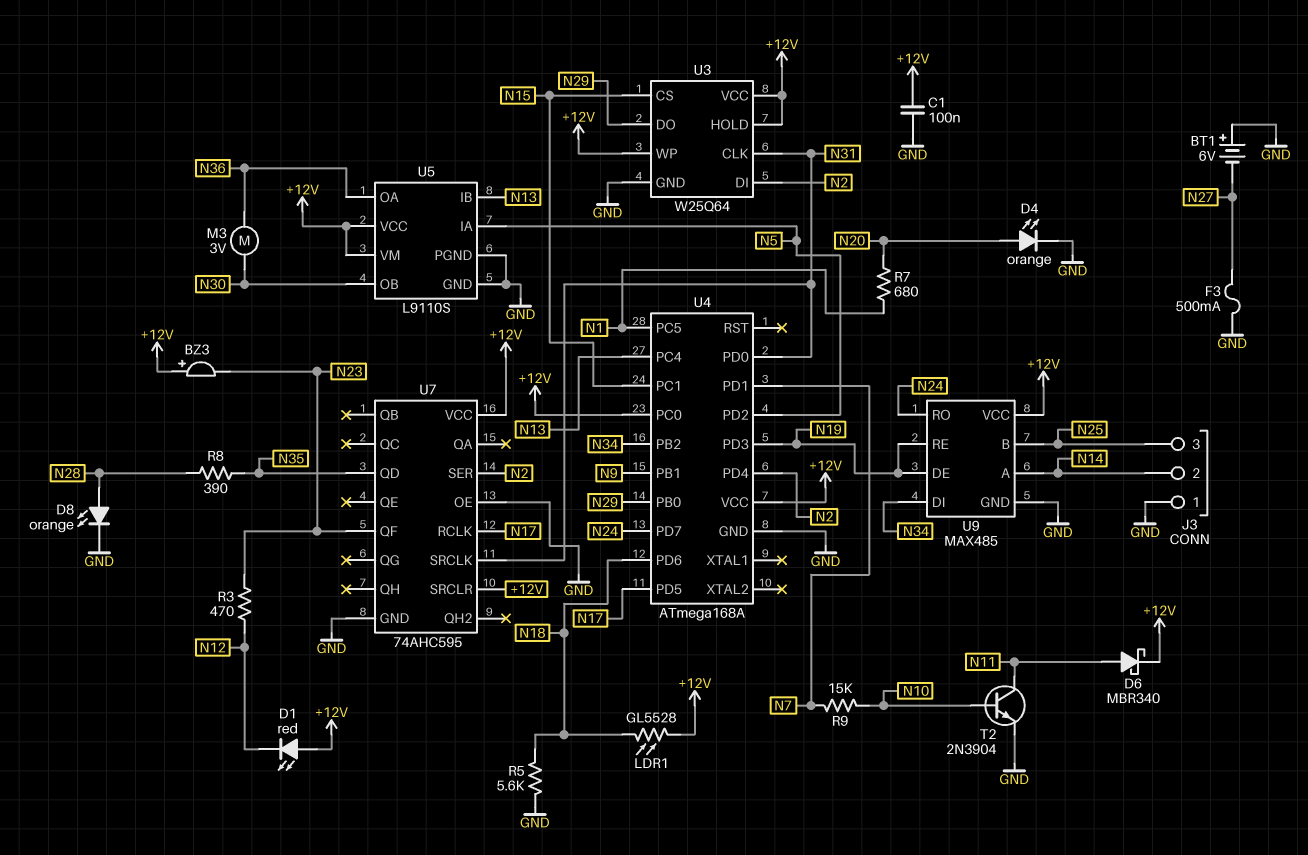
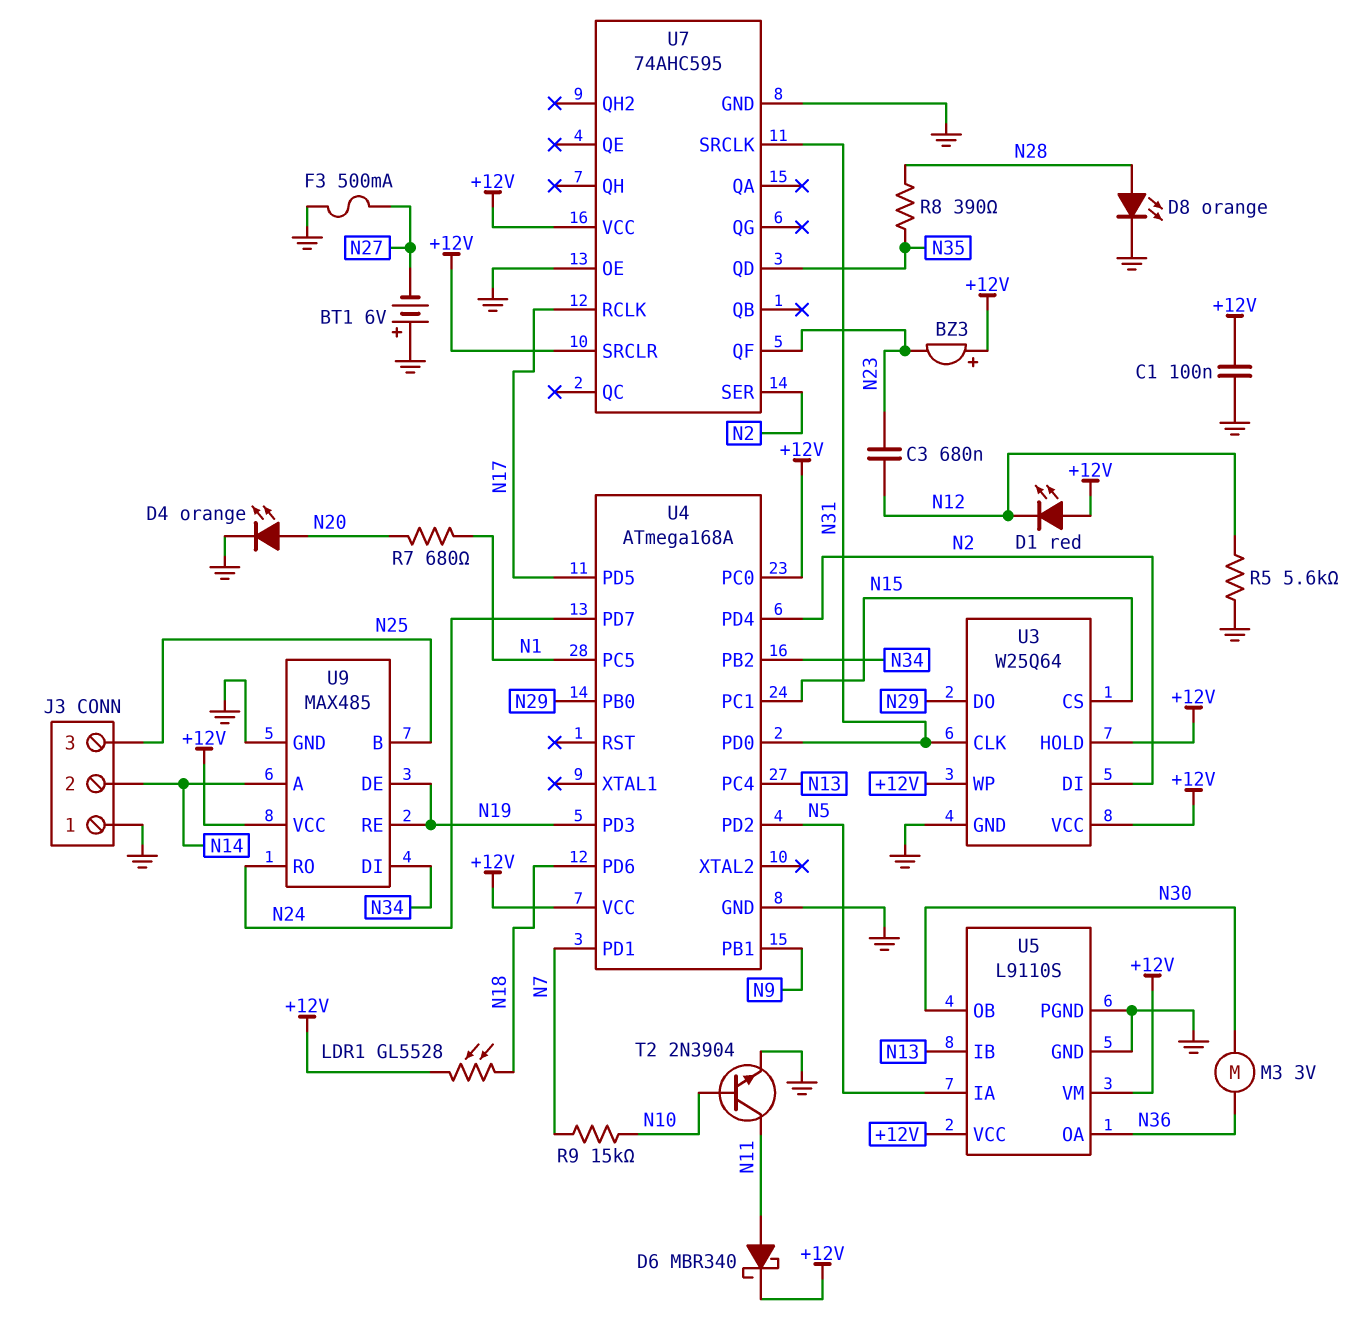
C3: none -> 680nF (N12, N23)
R3: 470 (N12, N23) -> none
R5: 5.6k (GND, N18) -> 5.6k (GND, N12)

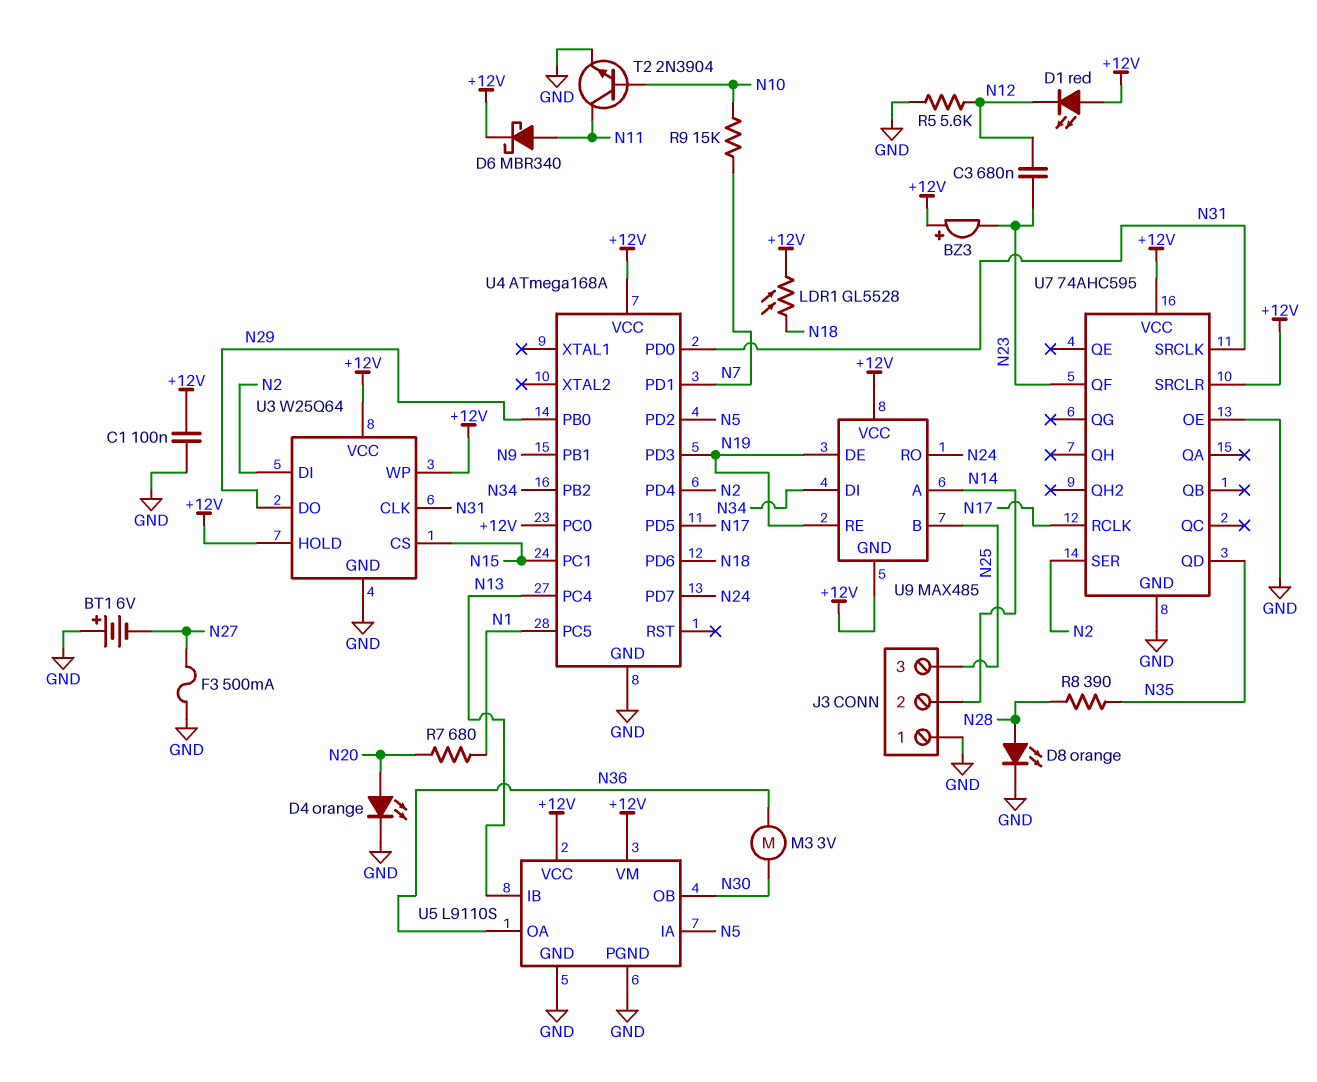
U9 pin GND: GND -> +12V

